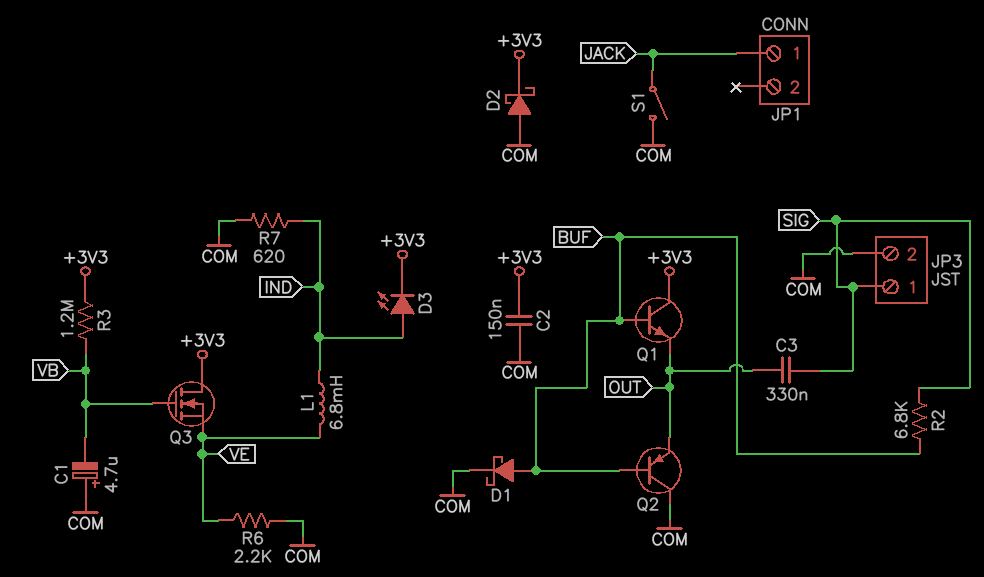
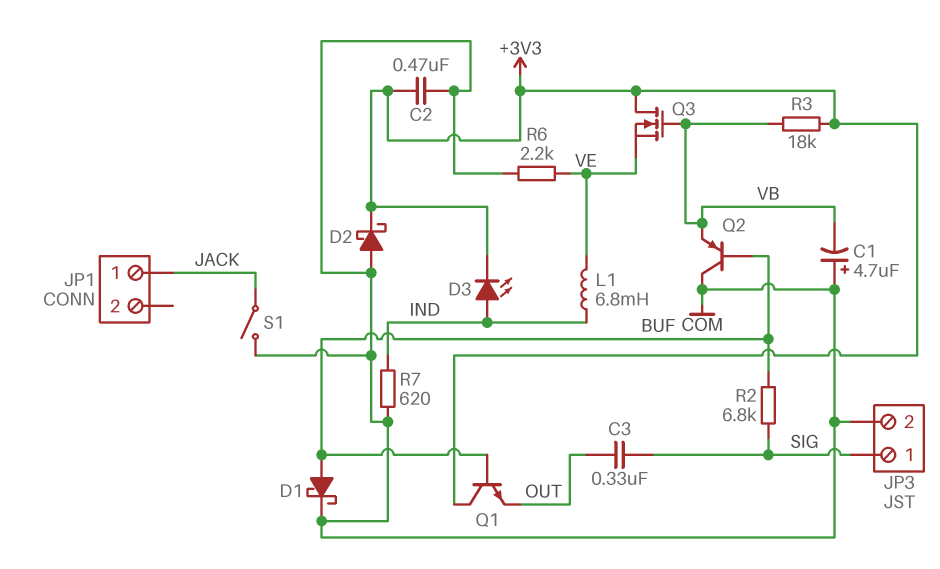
C2: 150nF (+3V3, COM) -> 470nF (+3V3, COM)
Q2: PNP (B BUF, C COM, E OUT) -> PNP (B BUF, C COM, E VB)
R3: 1.2M (+3V3, VB) -> 18k (+3V3, VB)

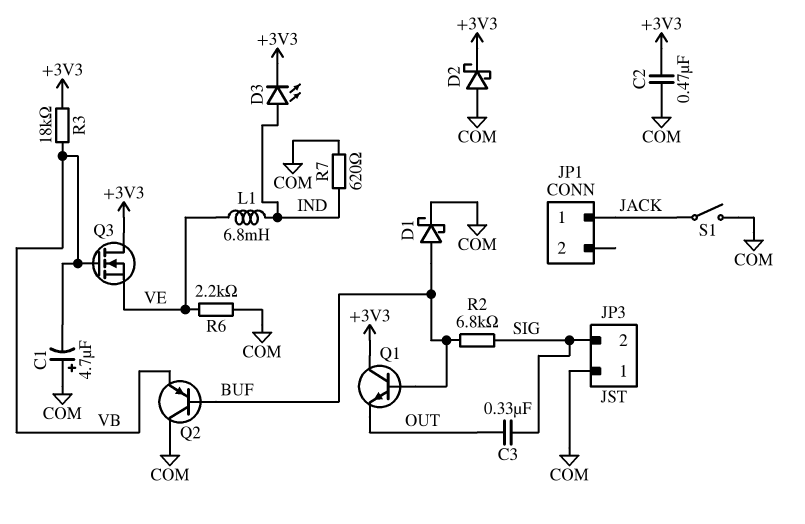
JP3 pin 1: SIG -> COM
JP3 pin 2: COM -> SIG

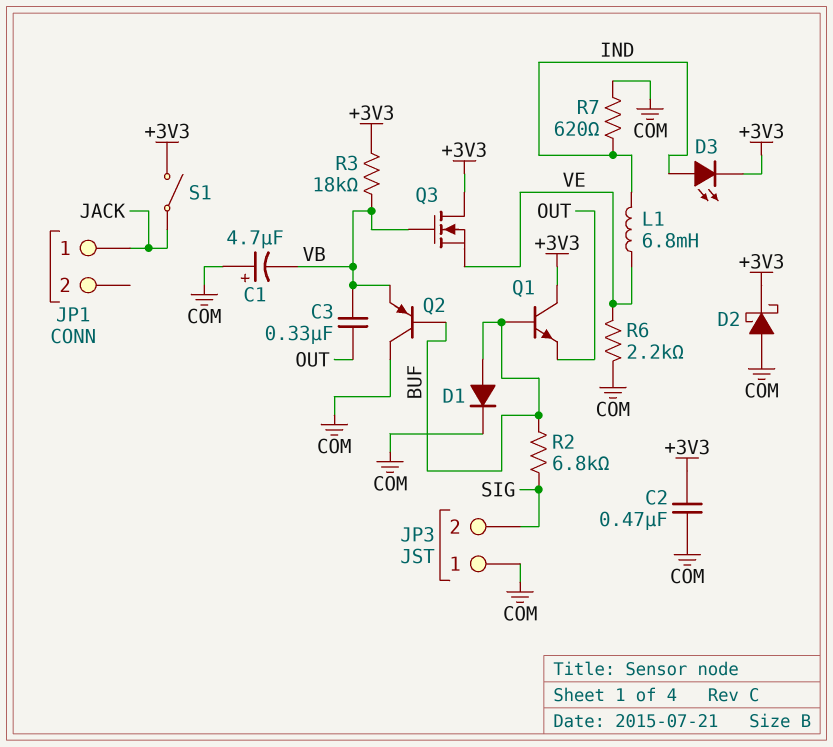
C3: 330nF (OUT, SIG) -> 330nF (OUT, VB)
D1: schottky (A BUF, K COM) -> diode (A BUF, K COM)
S1: switch (COM, JACK) -> switch (+3V3, JACK)

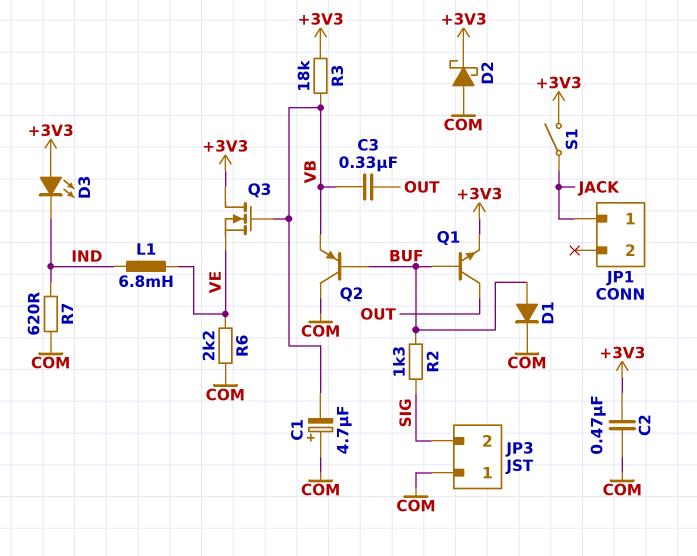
D3: LED (A IND, K +3V3) -> LED (A +3V3, K IND)
Q1: NPN (B BUF, C +3V3, E OUT) -> NPN (B BUF, C OUT, E +3V3)
R2: 6.8k (BUF, SIG) -> 1.3k (BUF, SIG)

